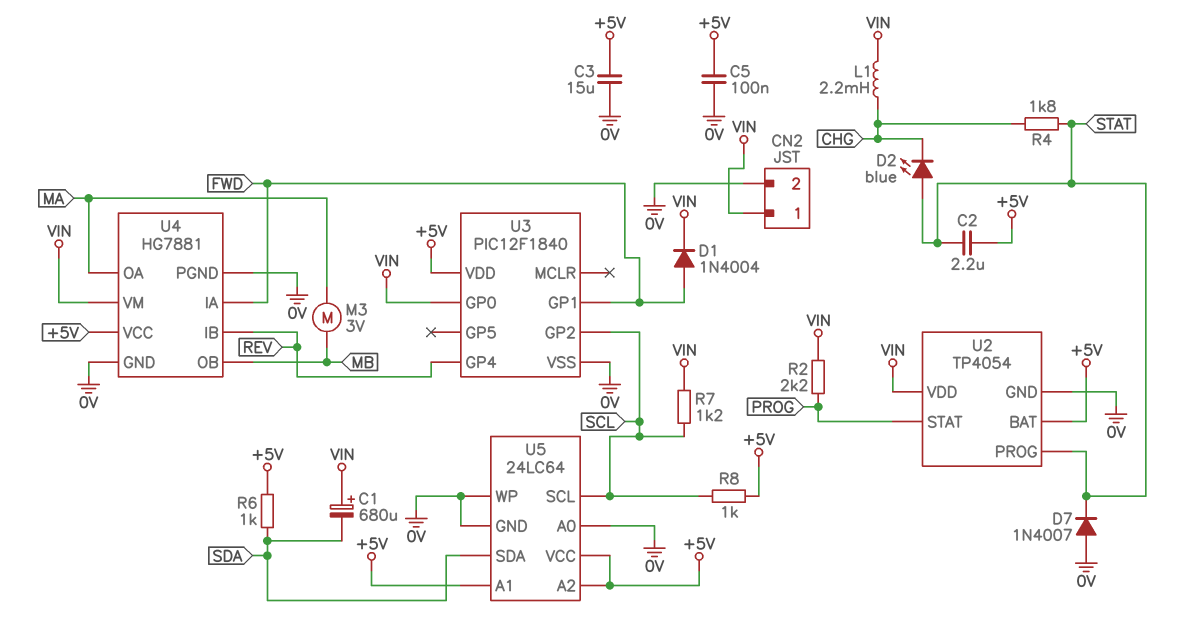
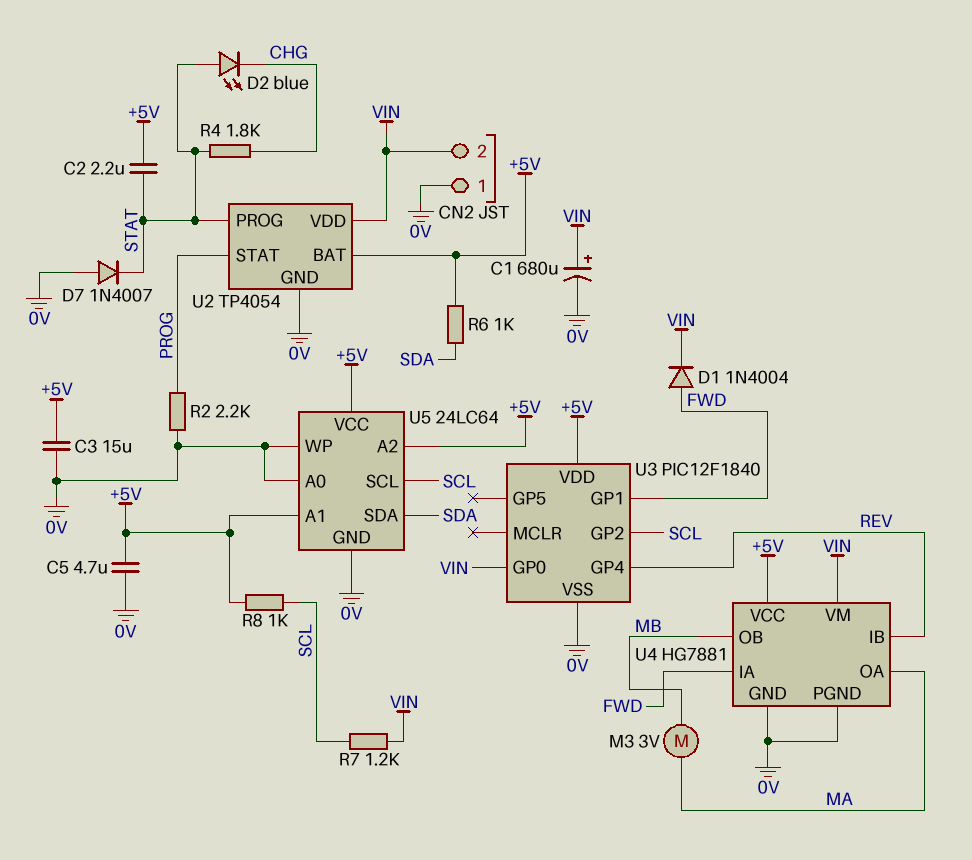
C1: 680uF (plus VIN, minus SDA) -> 680uF (plus VIN, minus 0V)
C5: 100nF (+5V, 0V) -> 4.7uF (+5V, 0V)
CN2 pin 1: VIN -> 0V
CN2 pin 2: 0V -> VIN
L1: 2.2mH (CHG, VIN) -> none
R2: 2.2k (PROG, VIN) -> 2.2k (0V, PROG)

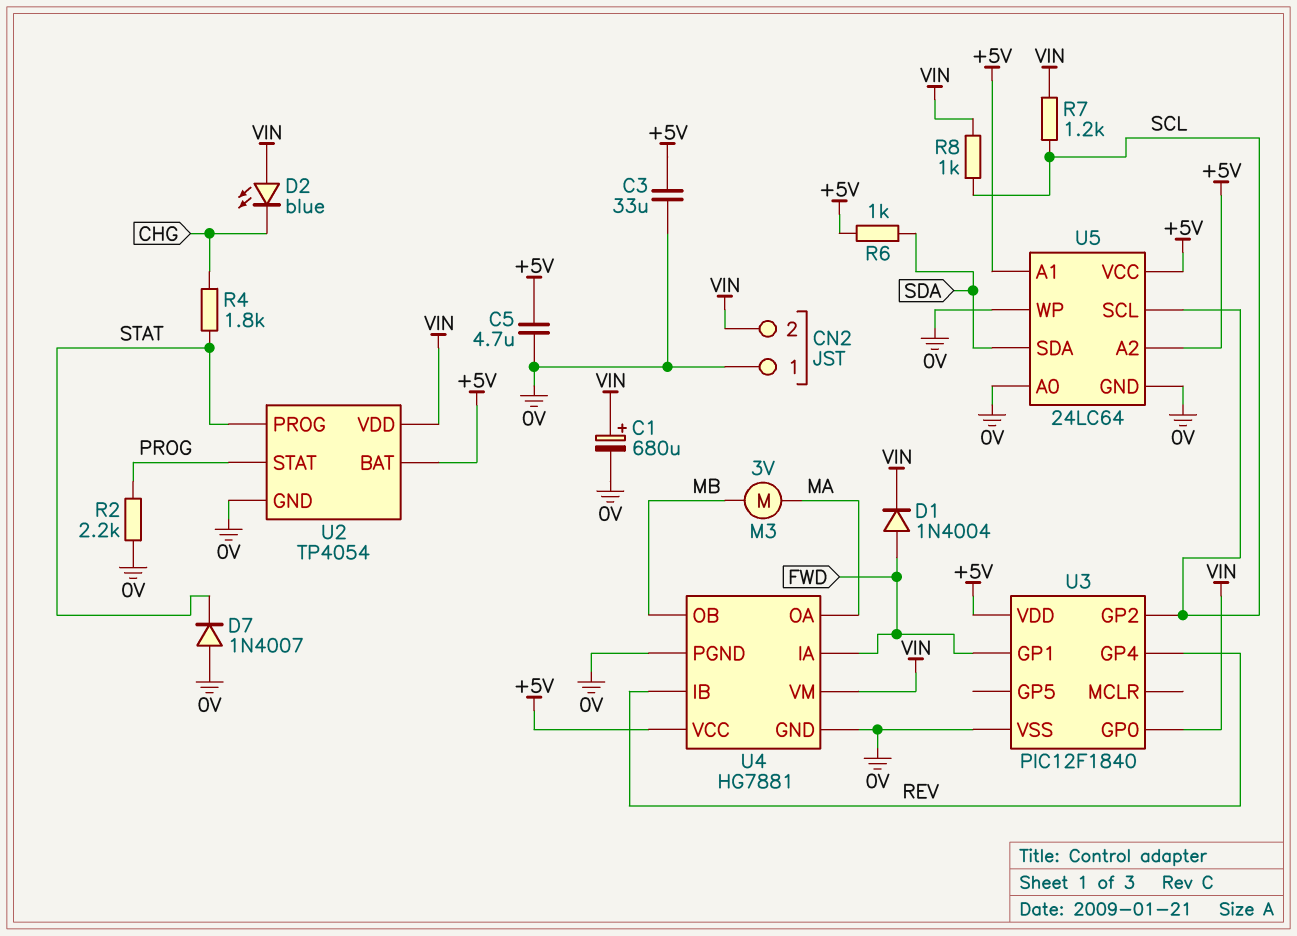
C2: 2.2uF (+5V, STAT) -> none
C3: 15uF (+5V, 0V) -> 33uF (+5V, 0V)
D2: LED blue (A STAT, K CHG) -> LED blue (A VIN, K CHG)
R8: 1k (+5V, SCL) -> 1k (SCL, VIN)

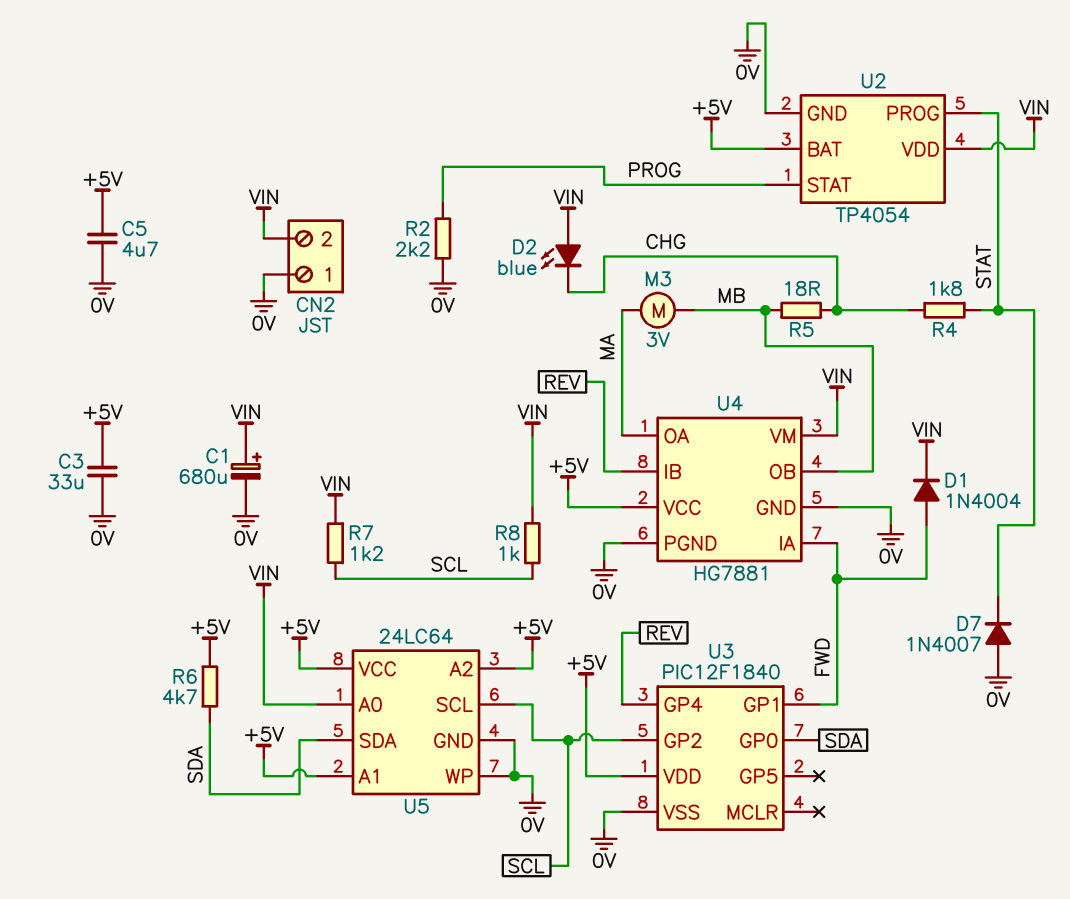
R5: none -> 18 (CHG, MB)
R6: 1k (+5V, SDA) -> 4.7k (+5V, SDA)
U3 pin GP0: VIN -> SDA
U5 pin A0: 0V -> VIN

